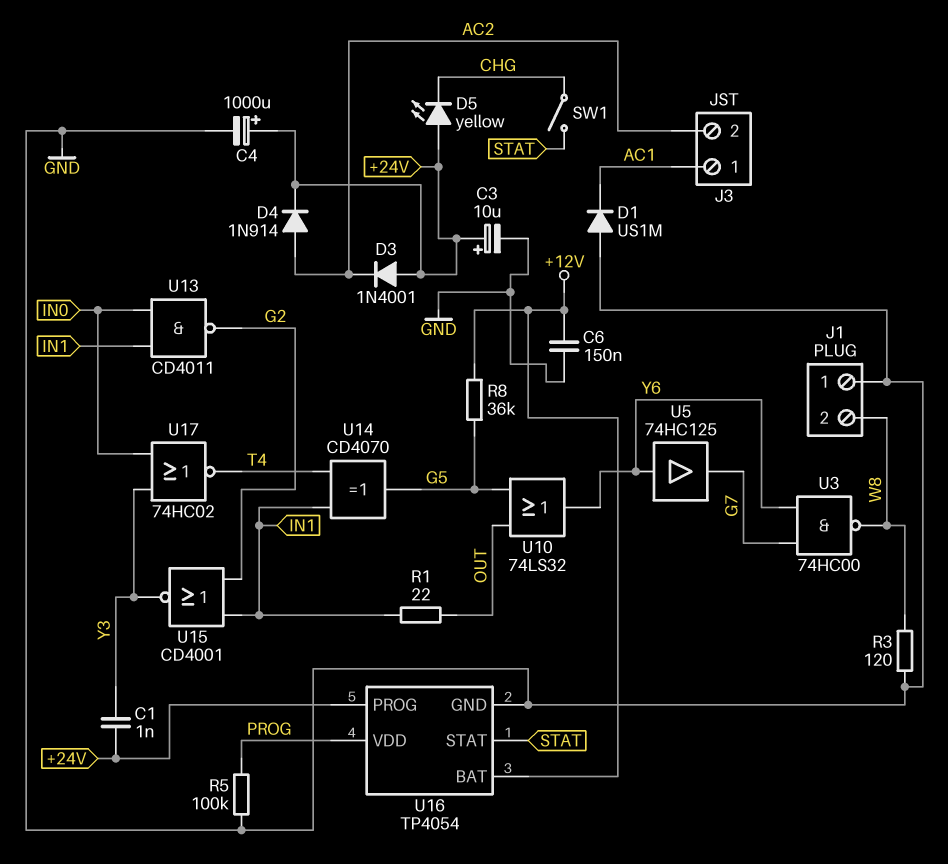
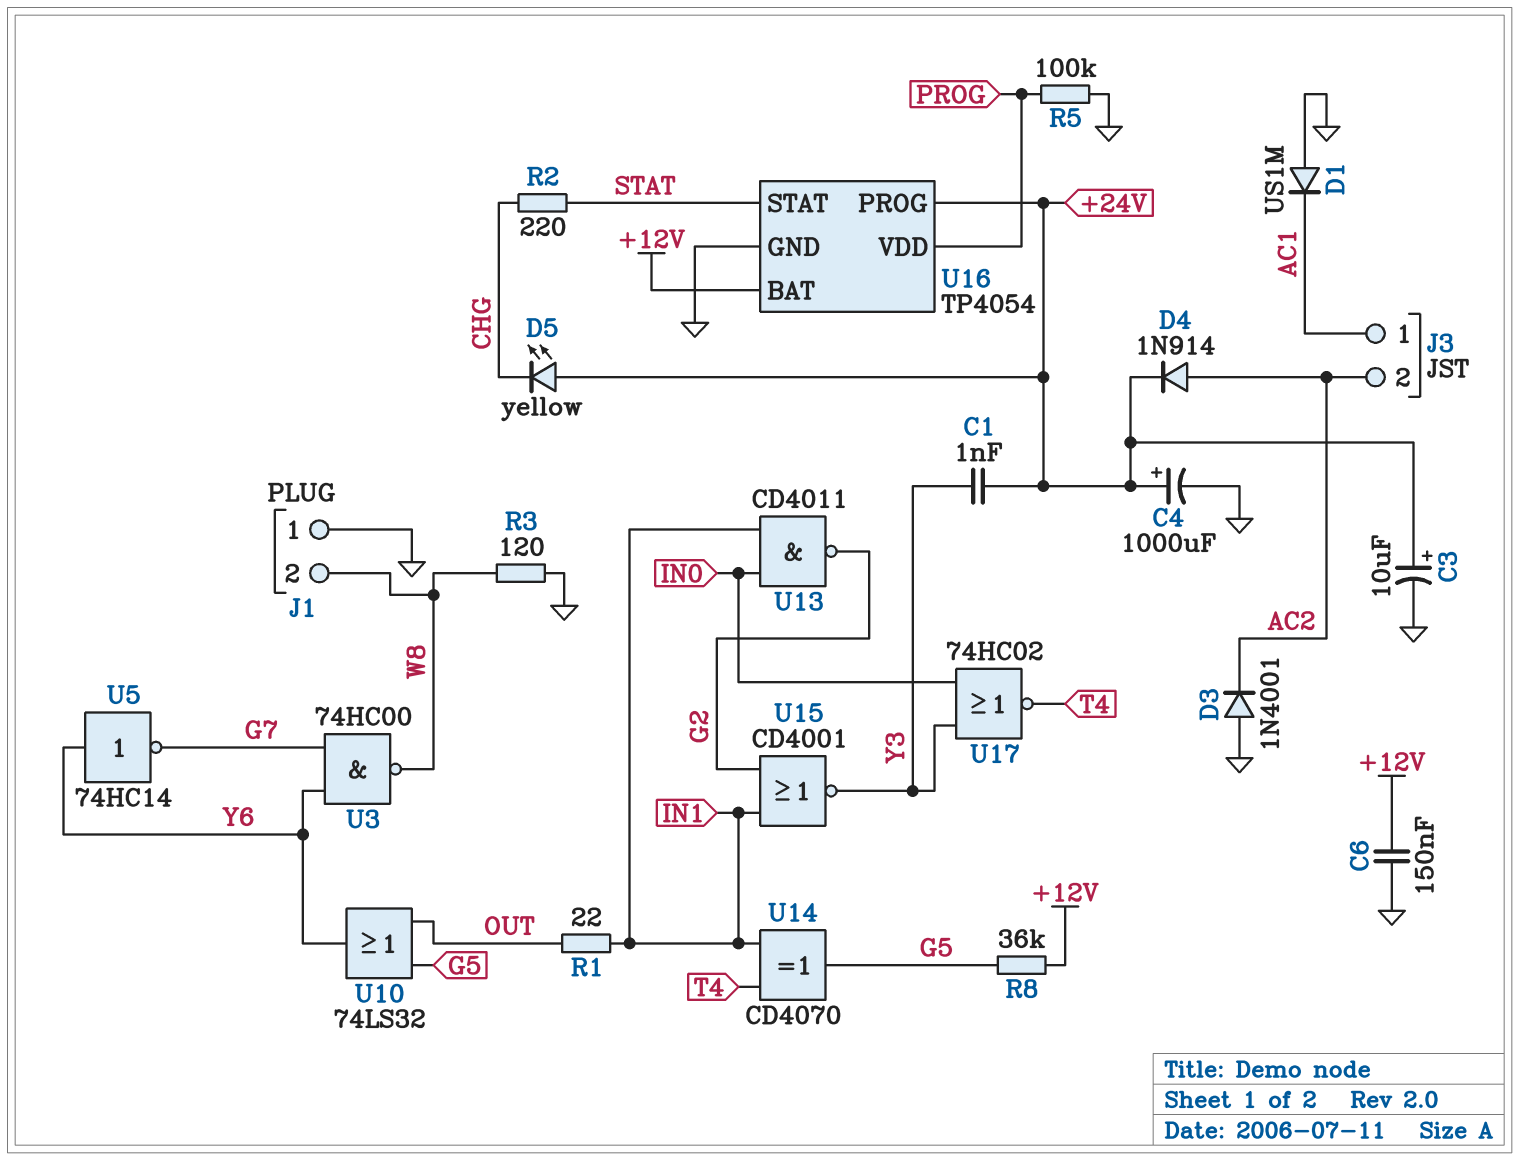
D3: diode 1N4001 (A +24V, K AC2) -> diode 1N4001 (A GND, K AC2)
R2: none -> 220 (CHG, STAT)
SW1: switch (CHG, STAT) -> none
U5: buffer 74HC125 (in Y6, out G7) -> NOT 74HC14 (in Y6, out G7)

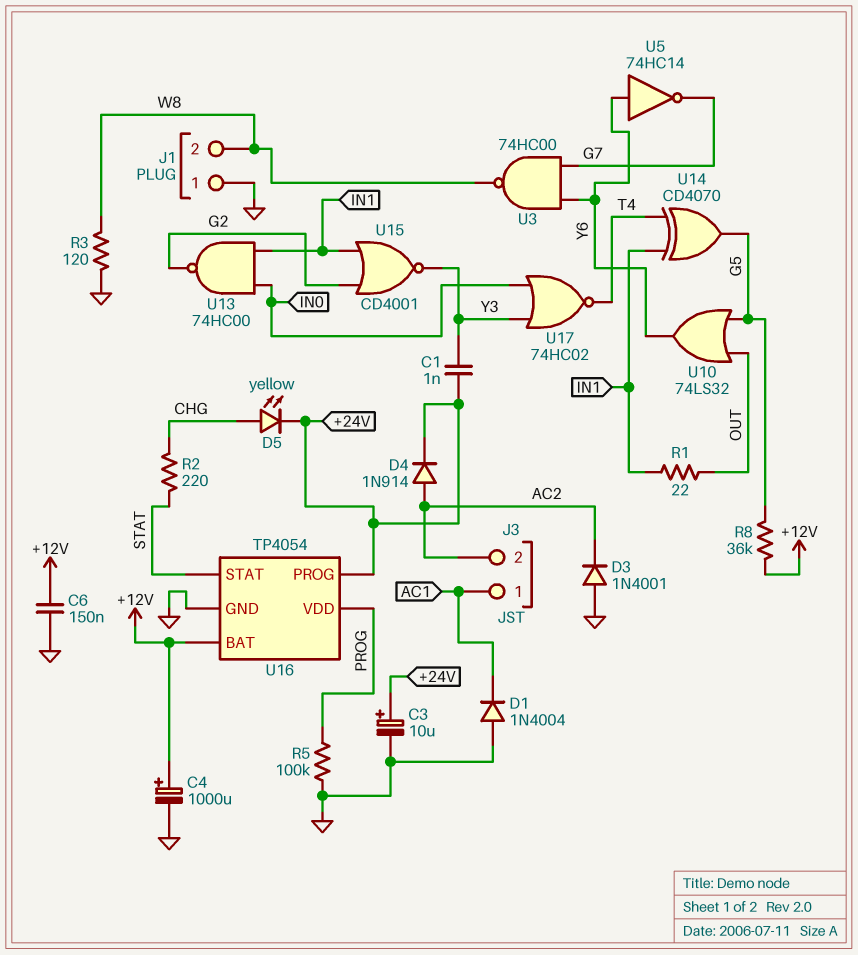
C4: 1000uF (plus +24V, minus GND) -> 1000uF (plus +12V, minus GND)
D1: diode US1M (A GND, K AC1) -> diode 1N4004 (A GND, K AC1)
D5: LED yellow (A +24V, K CHG) -> LED yellow (A CHG, K +24V)
U13: NAND CD4011 (in IN0, in IN1, out G2) -> NAND 74HC00 (in IN0, in IN1, out G2)

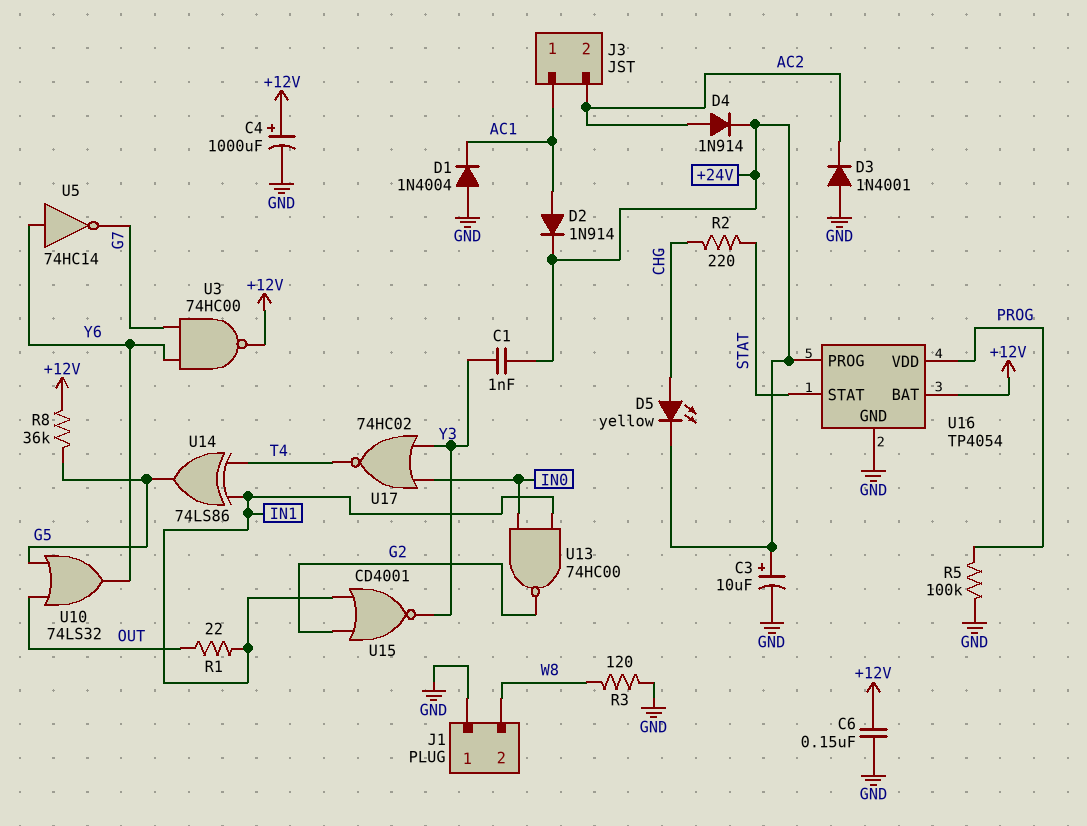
D2: none -> diode 1N914 (A AC1, K +24V)
U3: NAND 74HC00 (in G7, in Y6, out W8) -> NAND 74HC00 (in G7, in Y6, out +12V)
U14: XOR CD4070 (in IN1, in T4, out G5) -> XOR 74LS86 (in IN1, in T4, out G5)

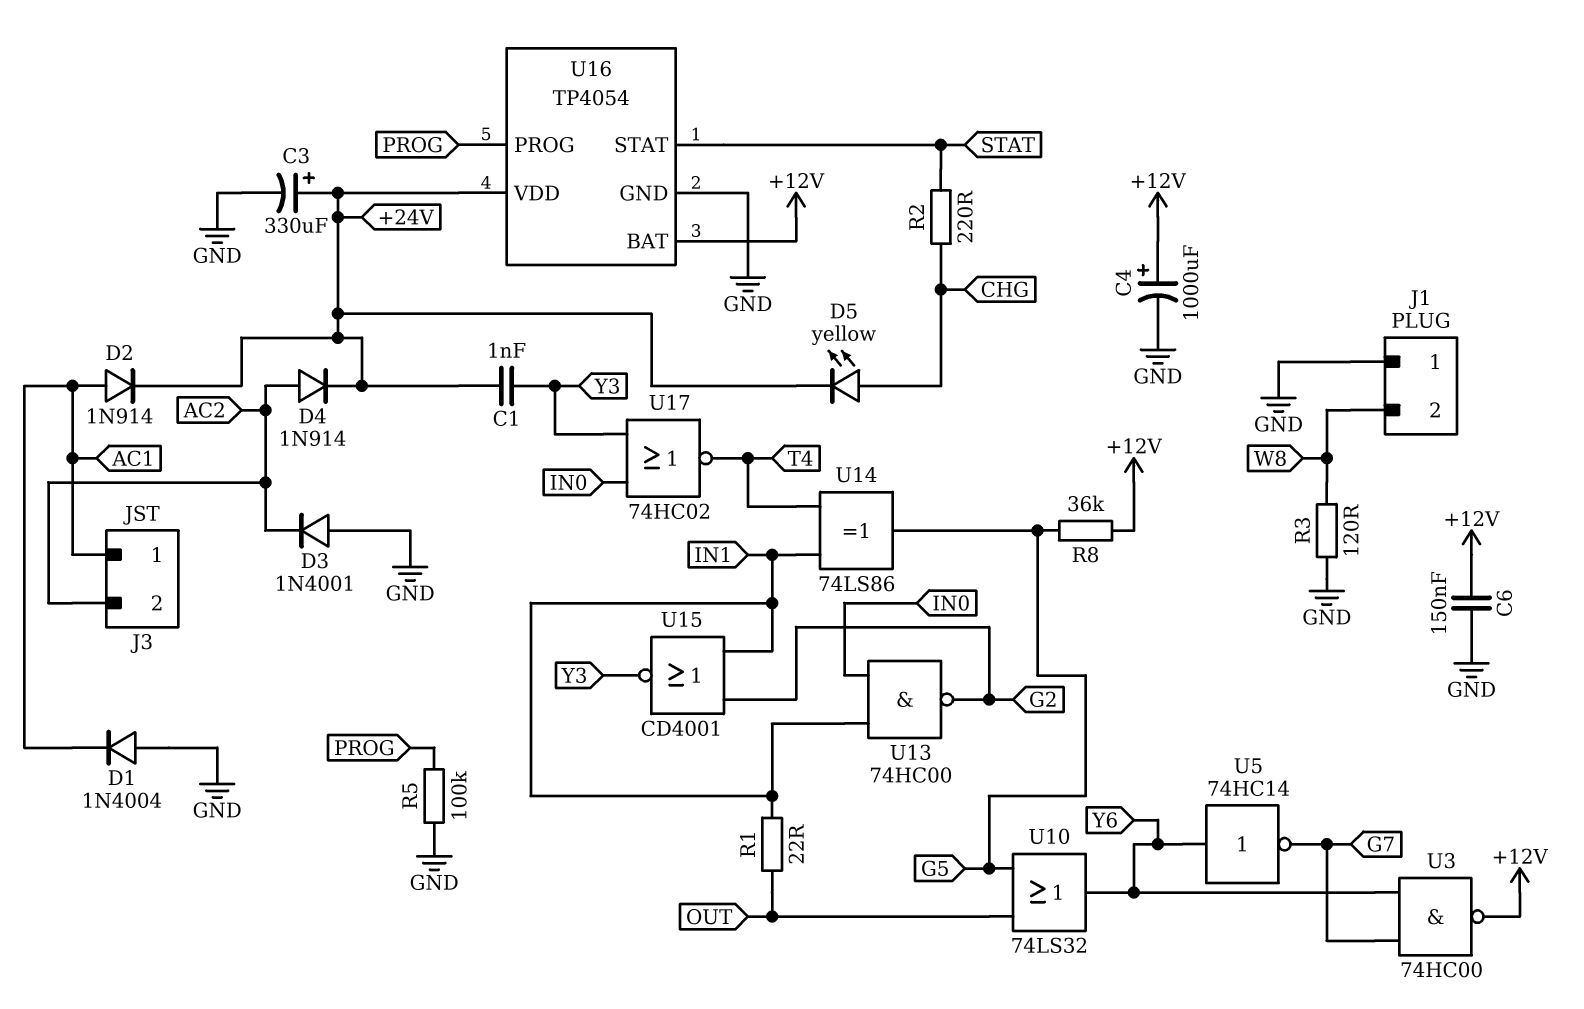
C3: 10uF (plus +24V, minus GND) -> 330uF (plus +24V, minus GND)
U16 pin PROG: +24V -> PROG
U16 pin VDD: PROG -> +24V

